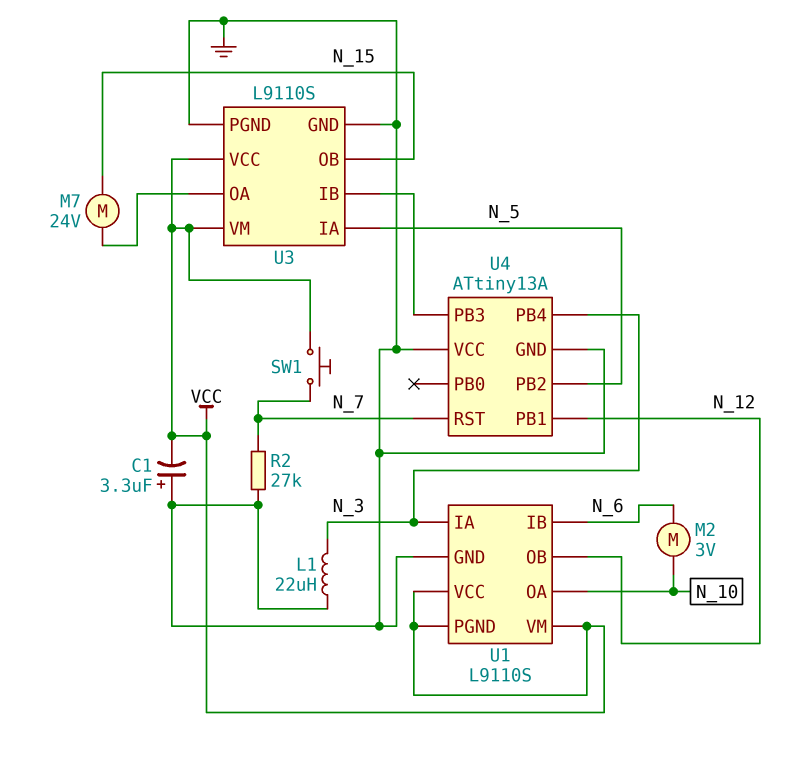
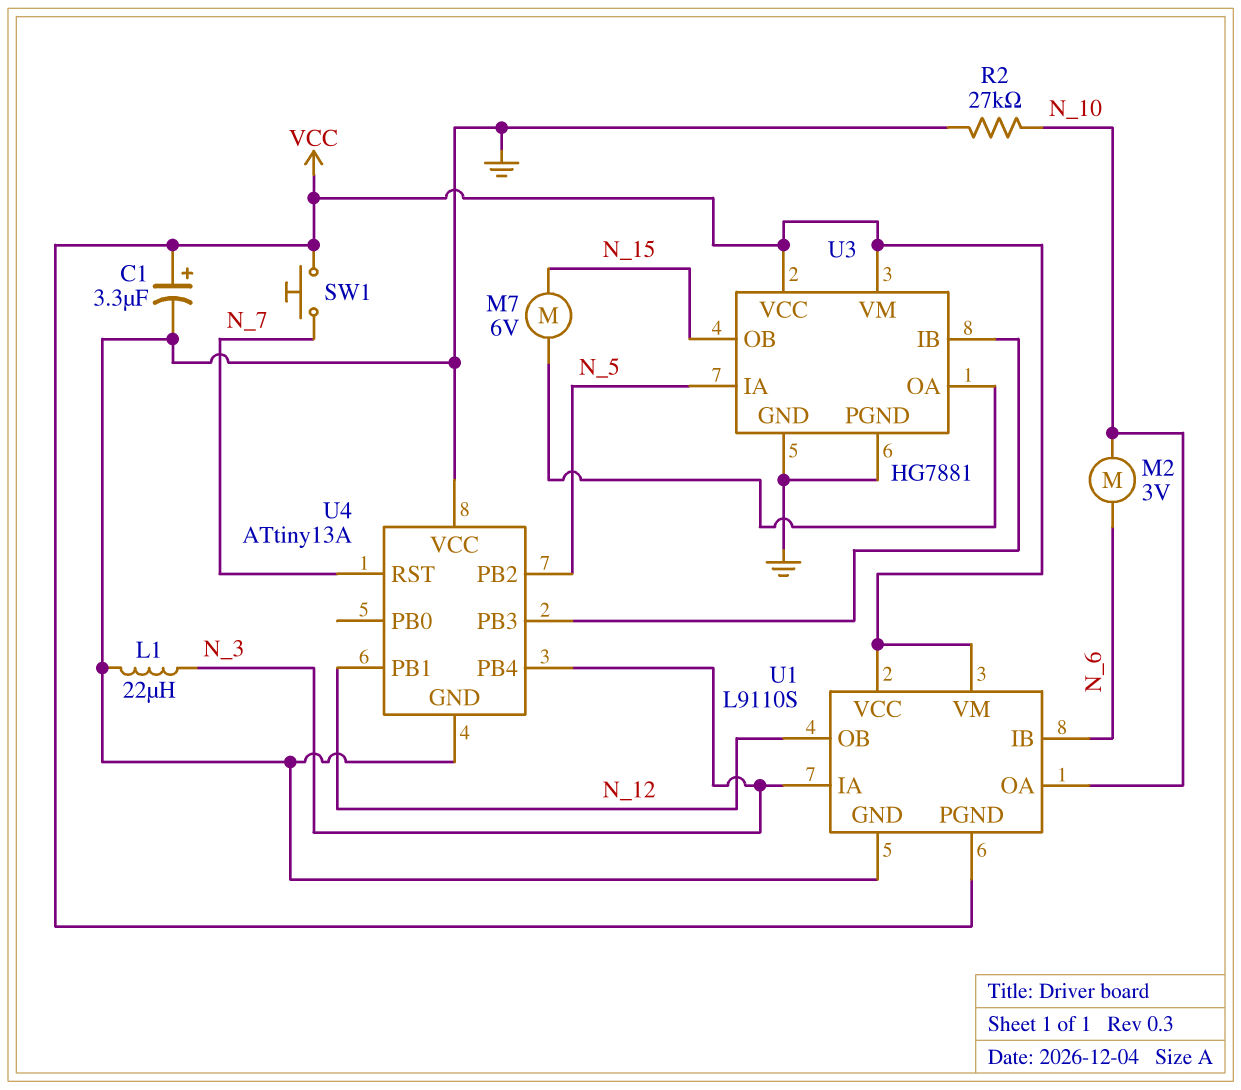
C1: 3.3uF (plus GND, minus VCC) -> 3.3uF (plus VCC, minus GND)
M7: motor 24V (N_15, U3/OA) -> motor 6V (N_15, U3/OA)
R2: 27k (GND, N_7) -> 27k (GND, N_10)
U3: L9110S -> HG7881

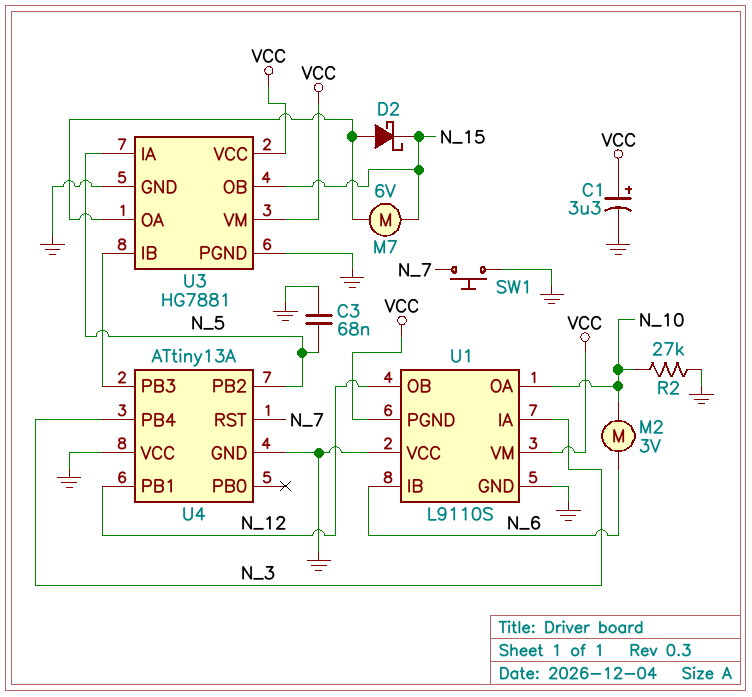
C3: none -> 68nF (GND, N_5)
D2: none -> schottky (A U3/OA, K N_15)
L1: 22uH (GND, N_3) -> none
SW1: button (N_7, VCC) -> button (GND, N_7)
U1 pin VCC: VCC -> GND

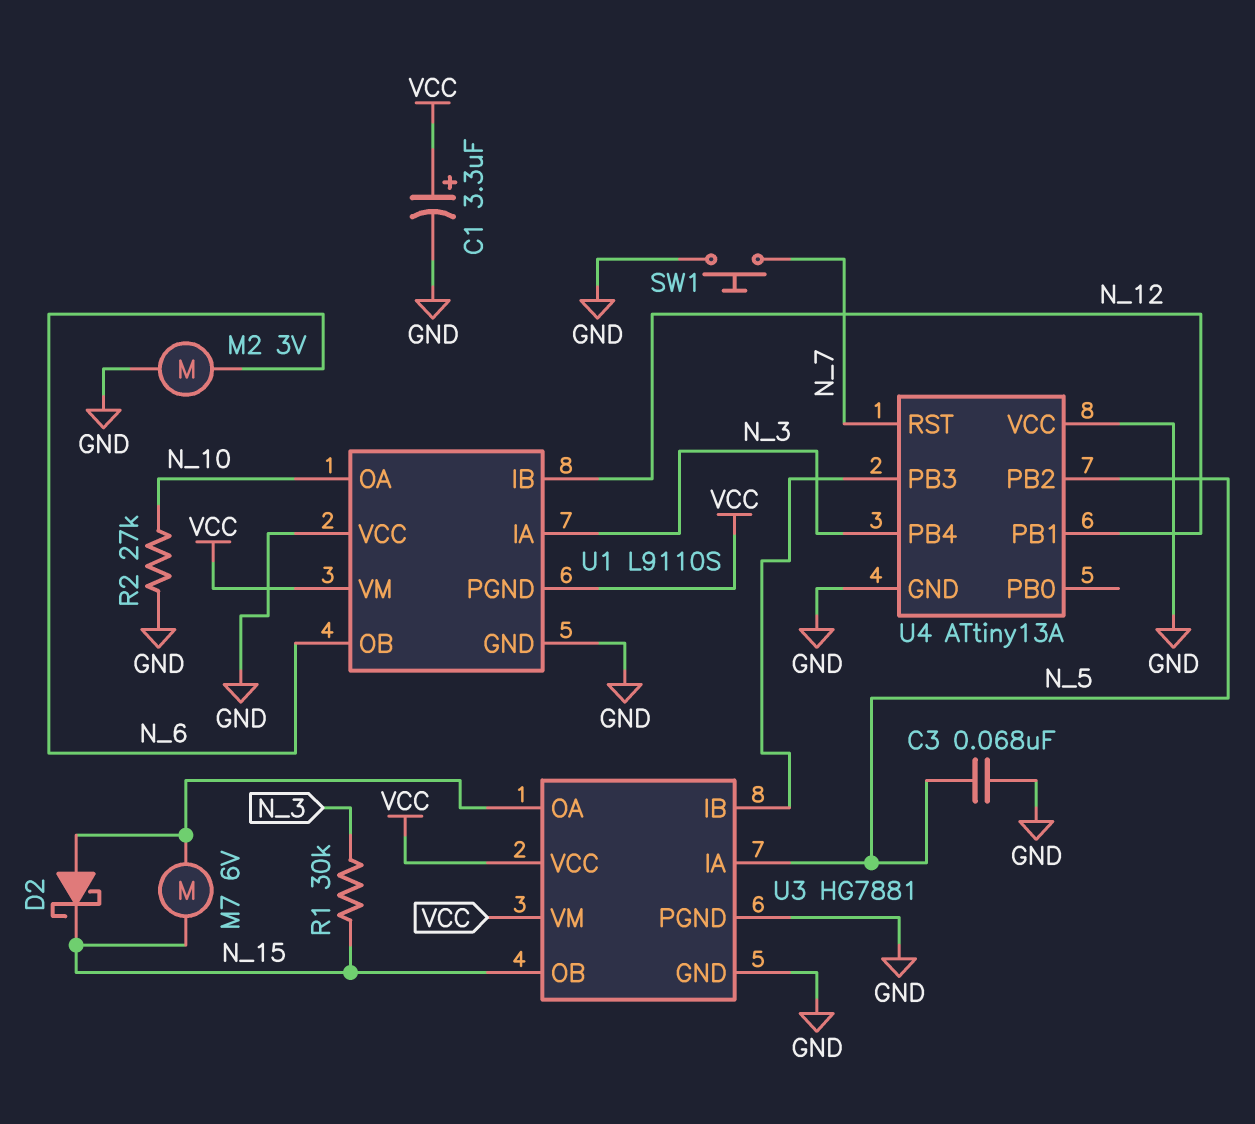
M2: motor 3V (N_6, N_10) -> motor 3V (GND, N_6)
R1: none -> 30k (N_3, N_15)
U1 pin IB: N_6 -> N_12
U1 pin OB: N_12 -> N_6

